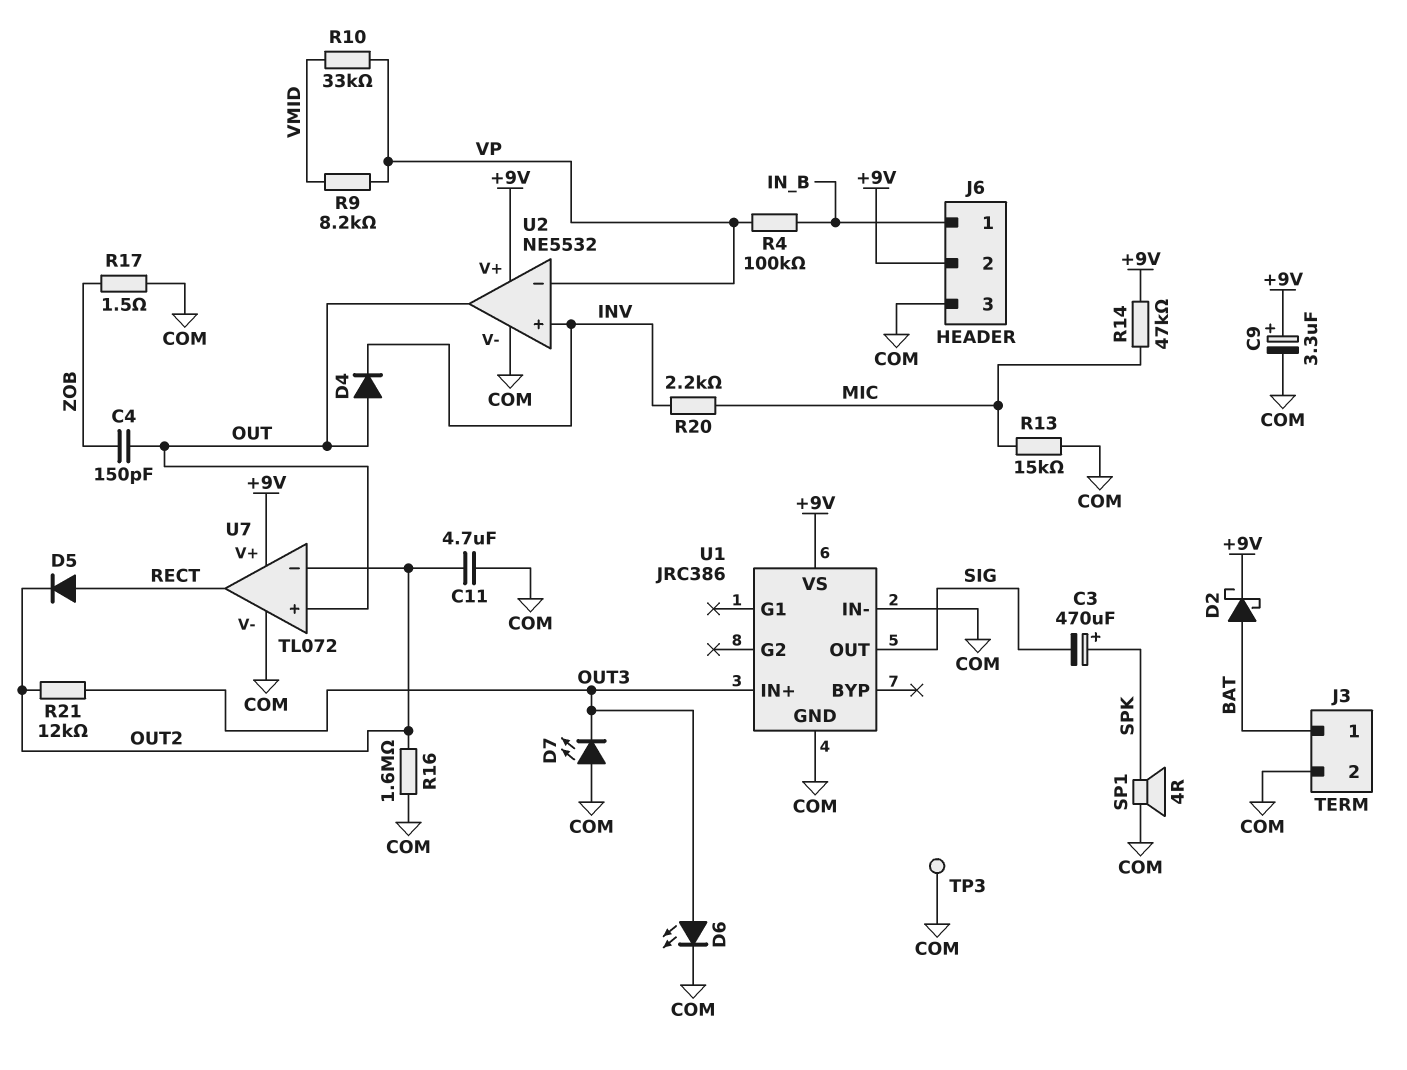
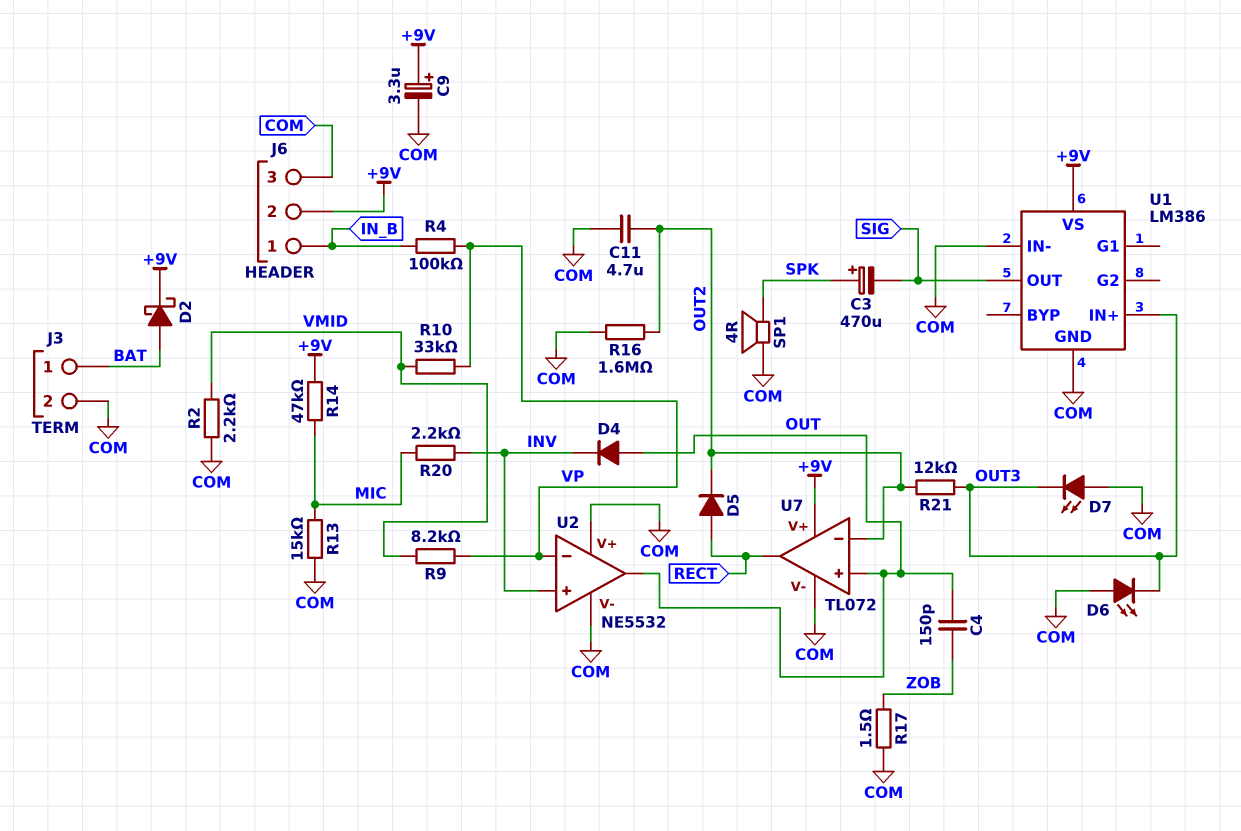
D6: LED (A OUT3, K COM) -> LED (A COM, K OUT3)
R2: none -> 2.2k (COM, VMID)
TP3: test point (COM) -> none
U1: JRC386 -> LM386
U2 pin V+: +9V -> COM

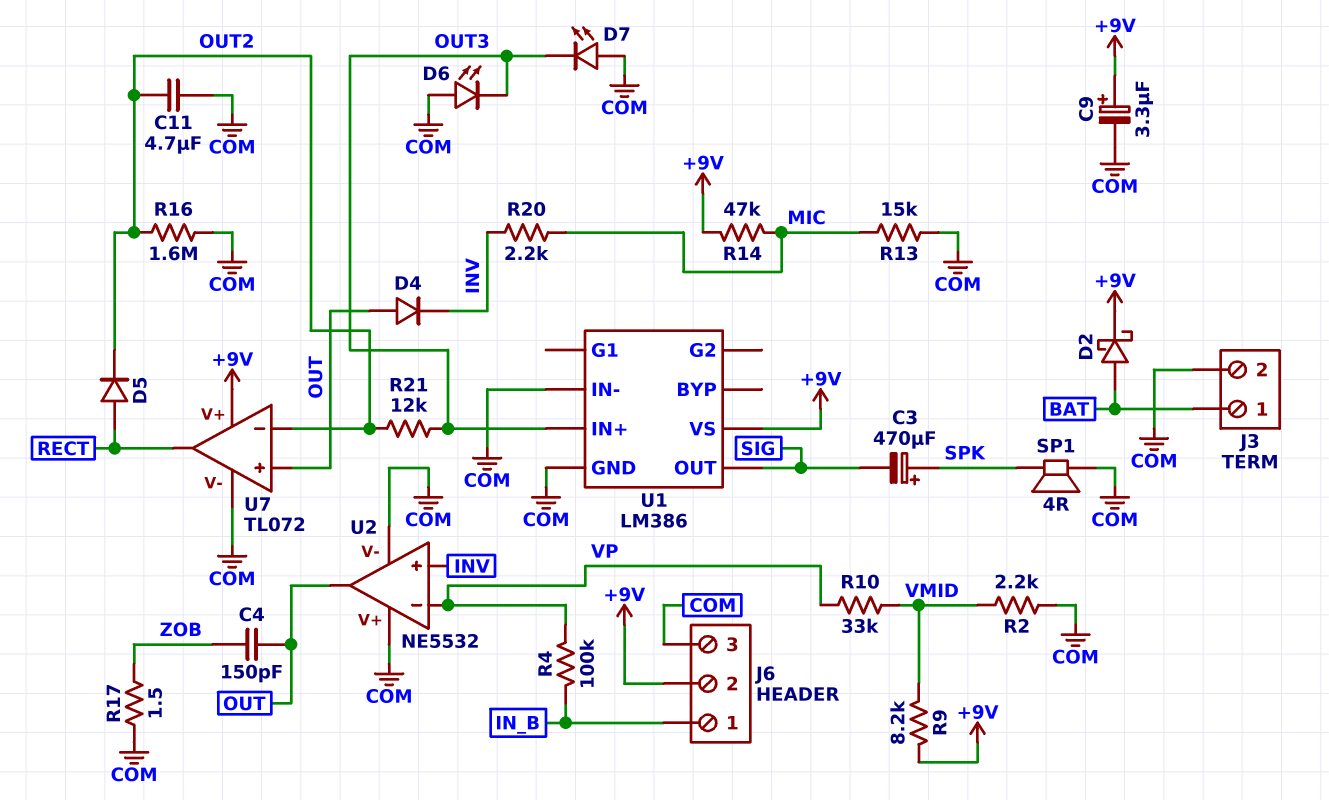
R9: 8.2k (VMID, VP) -> 8.2k (+9V, VMID)

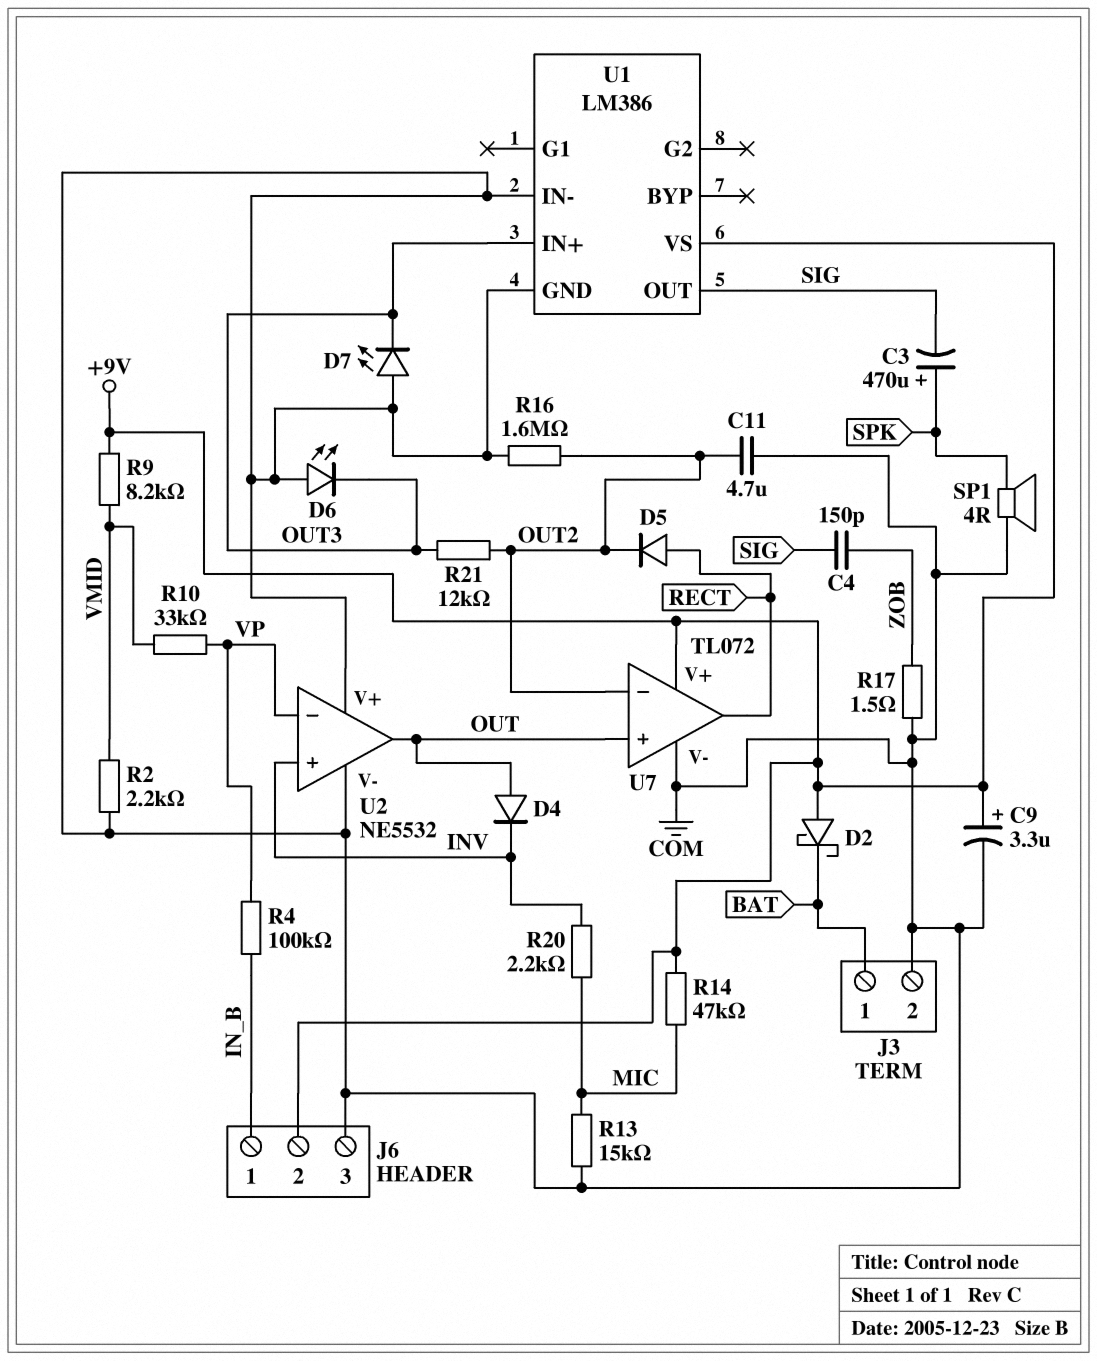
C4: 150pF (OUT, ZOB) -> 150pF (SIG, ZOB)
D2: schottky (A BAT, K +9V) -> schottky (A +9V, K BAT)

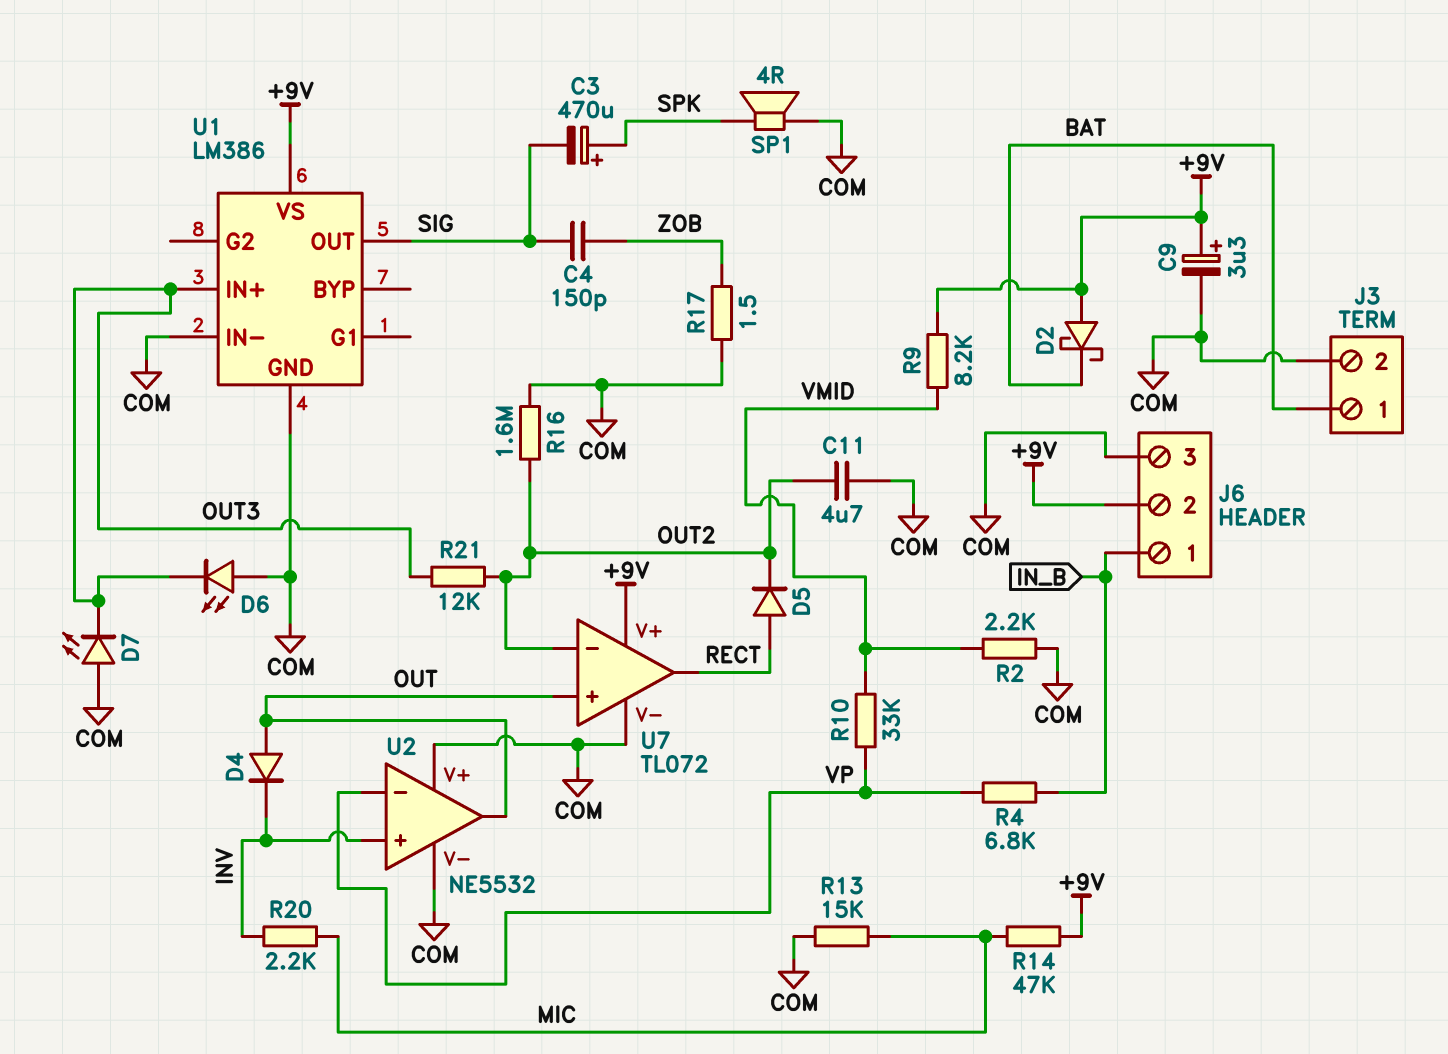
R4: 100k (IN_B, VP) -> 6.8k (IN_B, VP)

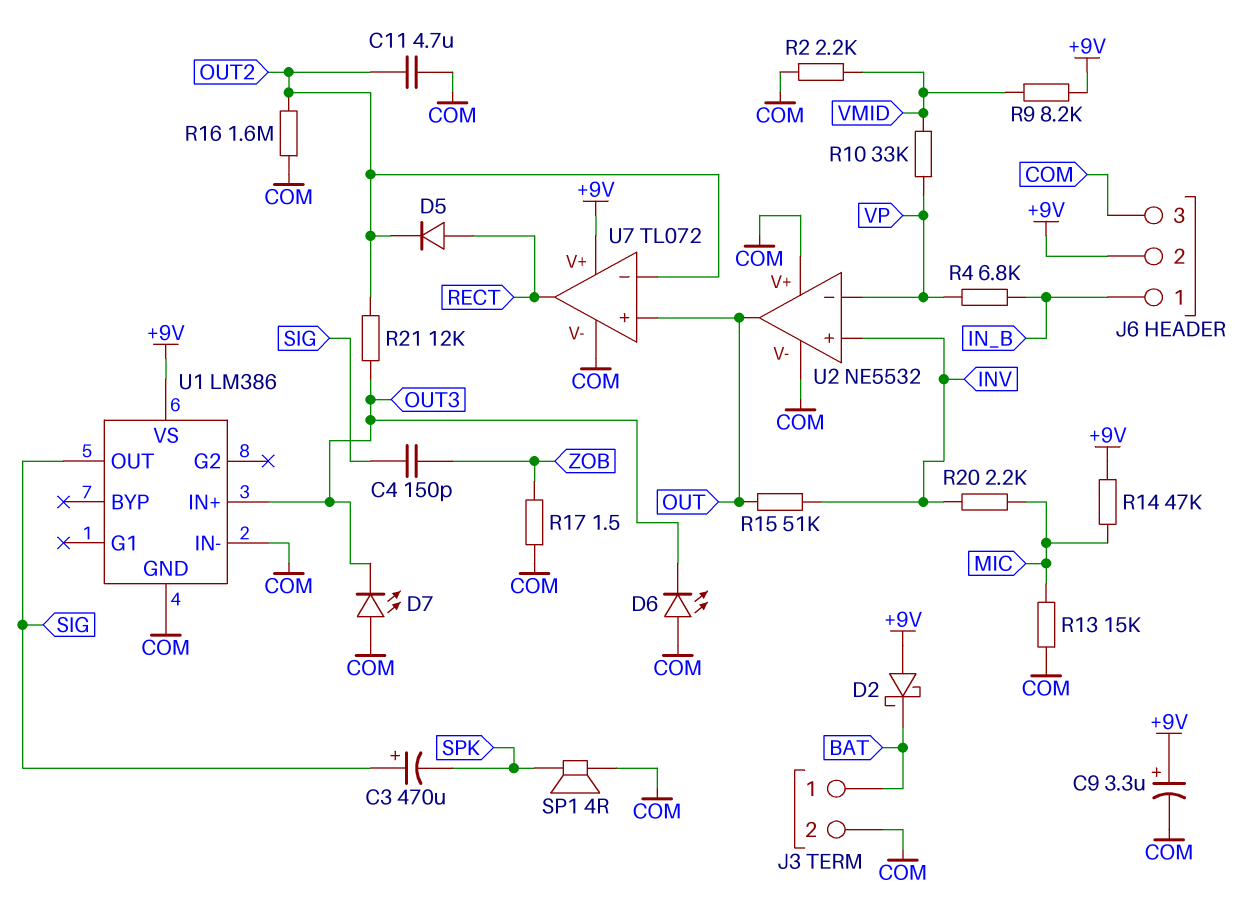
C3: 470uF (plus SPK, minus SIG) -> 470uF (plus SIG, minus SPK)
D4: diode (A OUT, K INV) -> none
R15: none -> 51k (INV, OUT)

